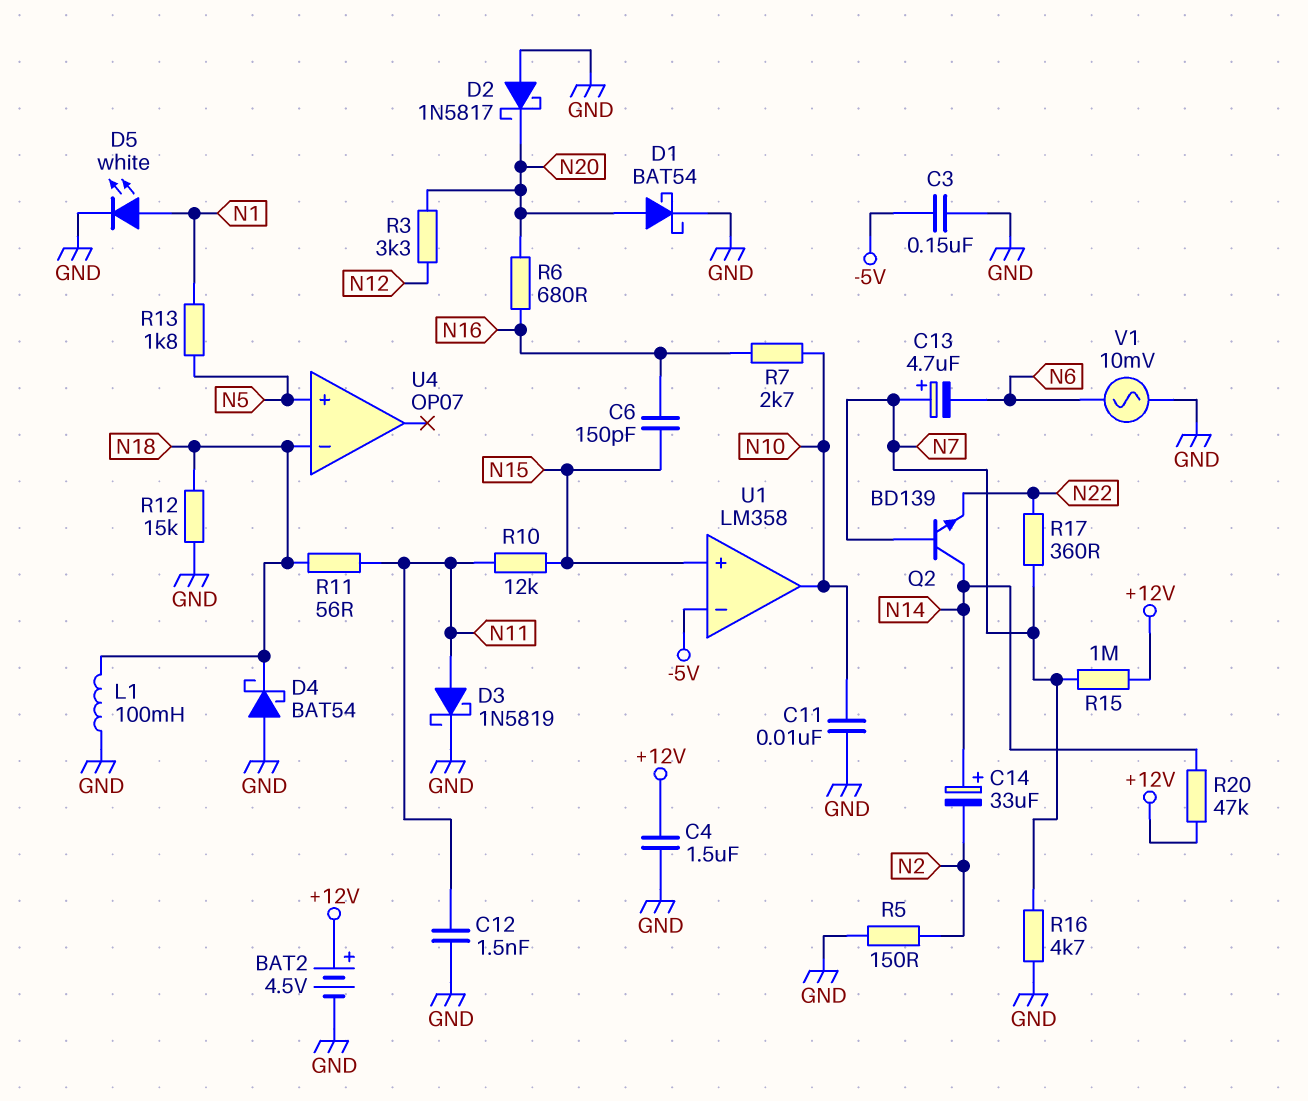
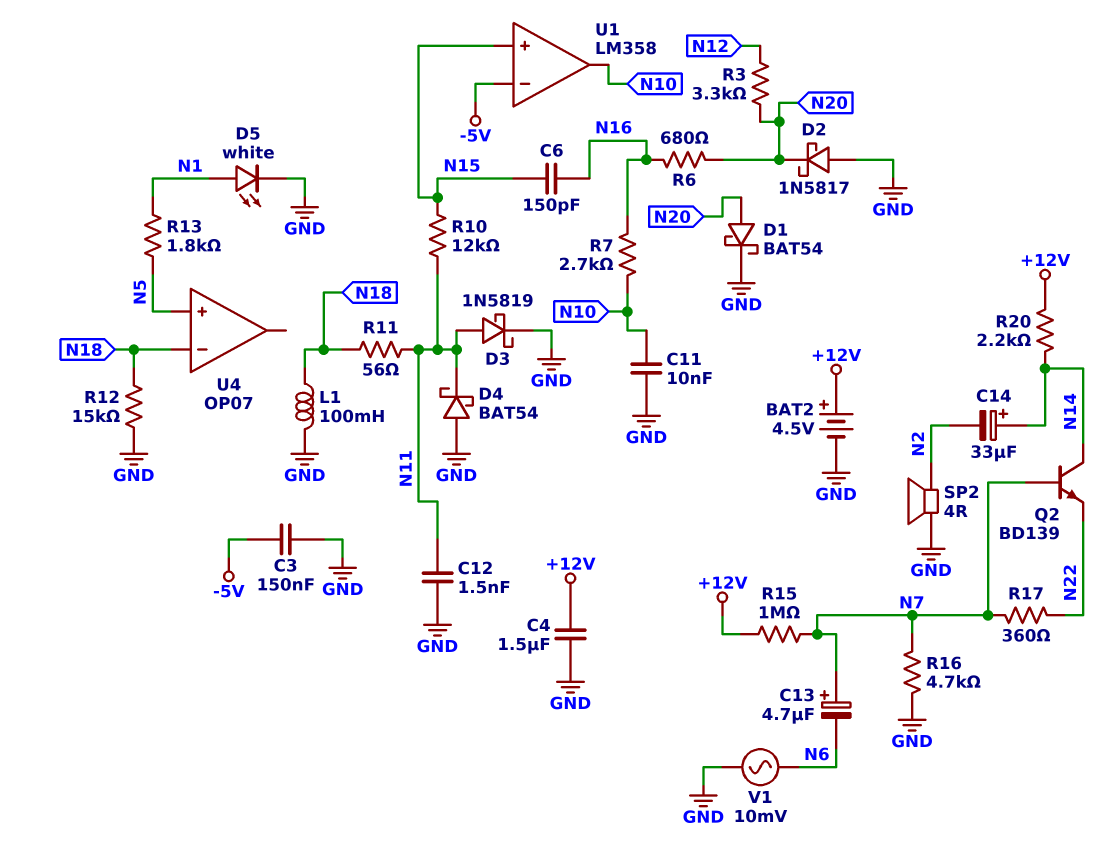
D4: schottky BAT54 (A GND, K N18) -> schottky BAT54 (A GND, K N11)
R5: 150 (GND, N2) -> none
R20: 47k (+12V, N14) -> 2.2k (+12V, N14)
SP2: none -> speaker 4R (GND, N2)

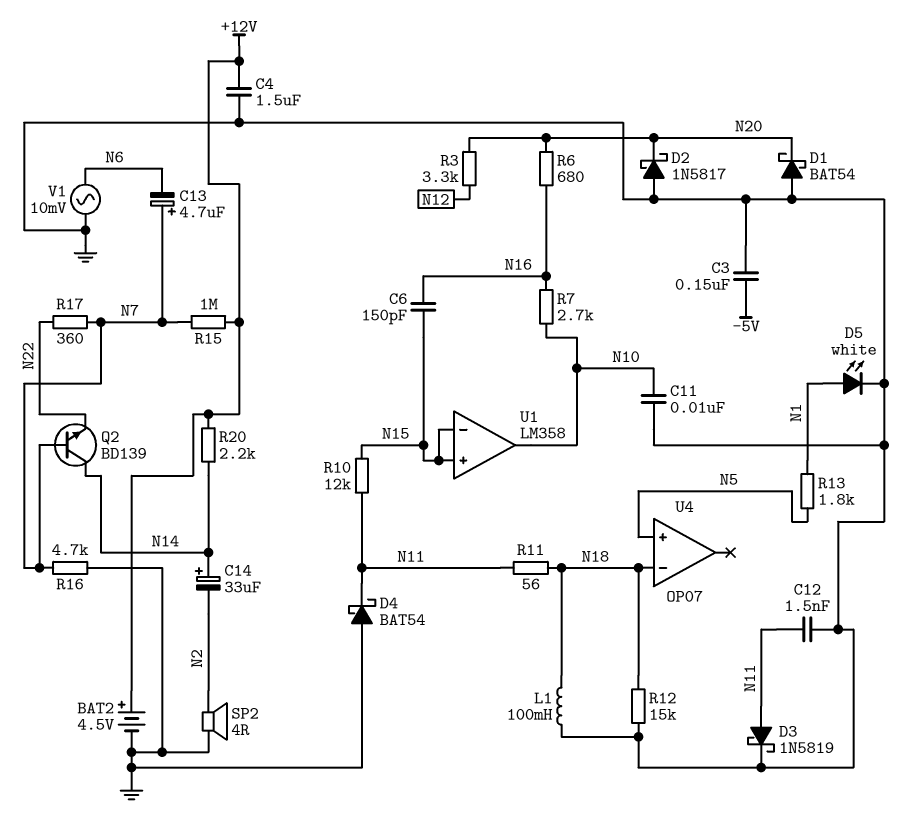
D1: schottky BAT54 (A N20, K GND) -> schottky BAT54 (A GND, K N20)
U1 pin in-: -5V -> N15

